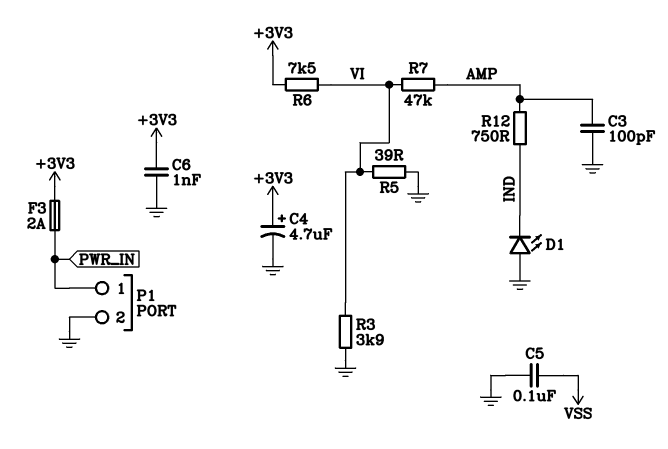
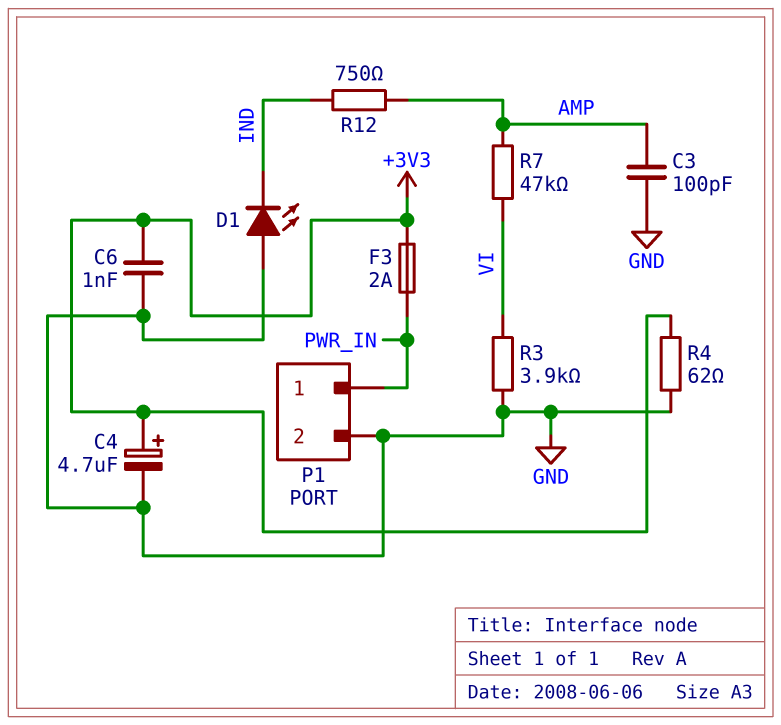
C5: 100nF (GND, VSS) -> none
R4: none -> 62 (+3V3, GND)
R5: 39 (GND, VI) -> none
R6: 7.5k (+3V3, VI) -> none

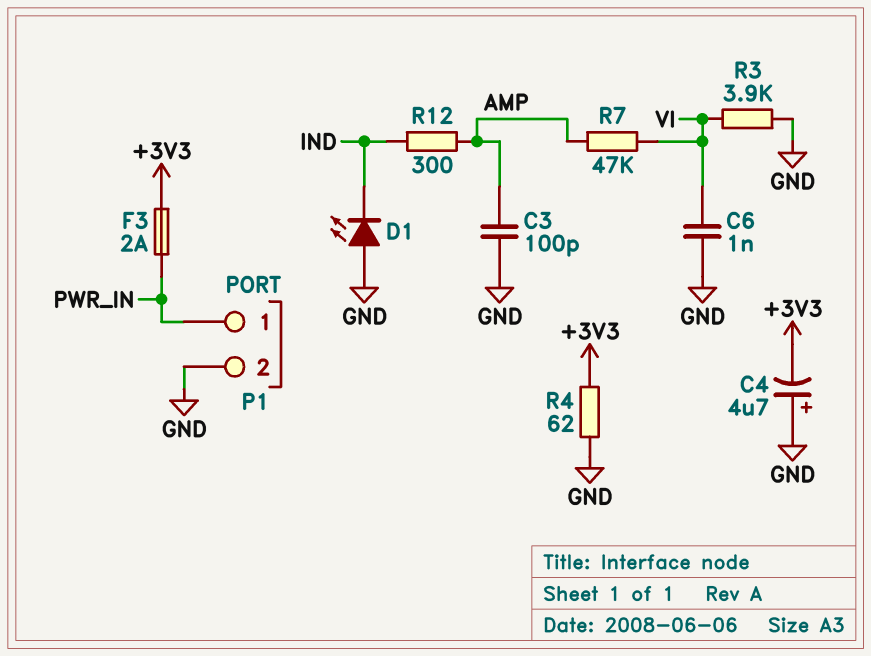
C4: 4.7uF (plus +3V3, minus GND) -> 4.7uF (plus GND, minus +3V3)
C6: 1nF (+3V3, GND) -> 1nF (GND, VI)
R12: 750 (AMP, IND) -> 300 (AMP, IND)

